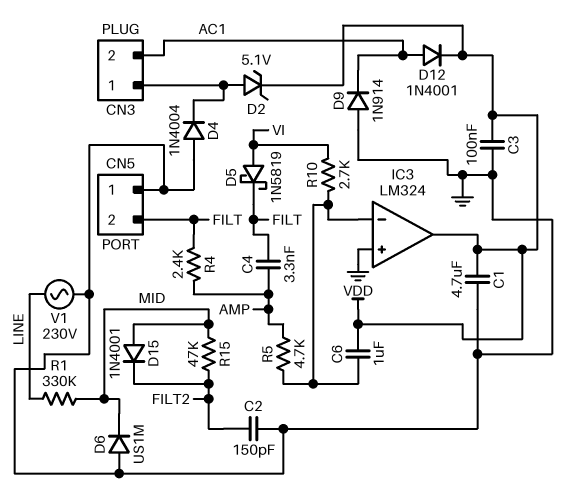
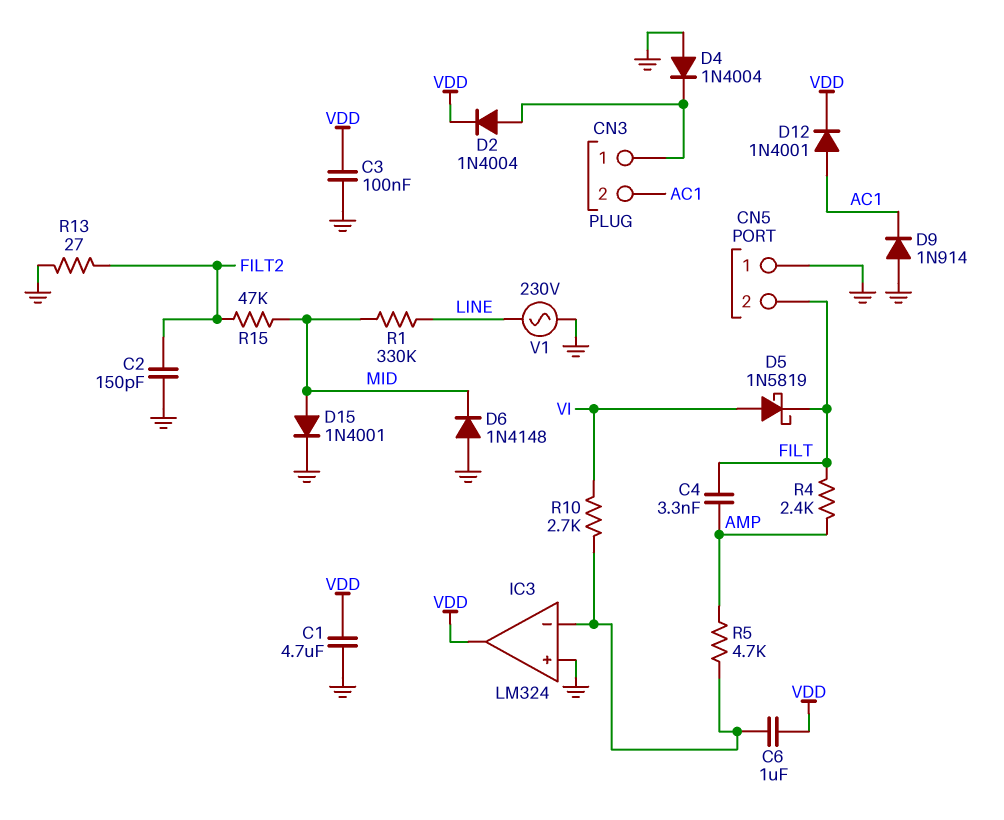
D2: zener 5.1V (A CN3/1, K VDD) -> diode 1N4004 (A CN3/1, K VDD)
D6: diode US1M (A GND, K MID) -> diode 1N4148 (A GND, K MID)
D15: diode 1N4001 (A MID, K FILT2) -> diode 1N4001 (A MID, K GND)
R13: none -> 27 (FILT2, GND)

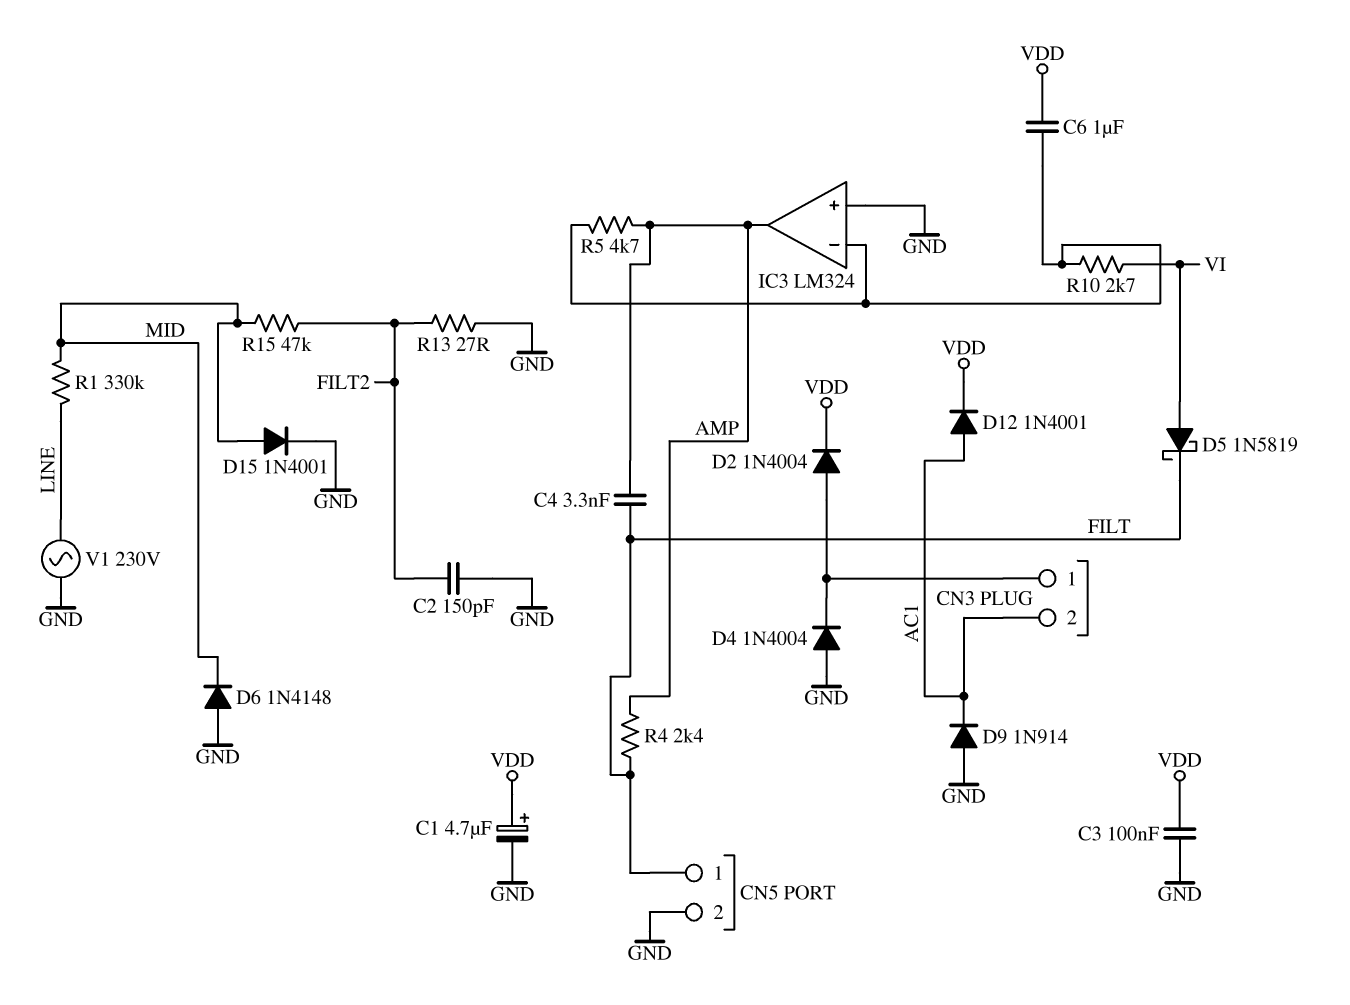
C1: 4.7uF (GND, VDD) -> 4.7uF (plus VDD, minus GND)
CN5 pin 1: GND -> FILT
CN5 pin 2: FILT -> GND
IC3 pin out: VDD -> AMP

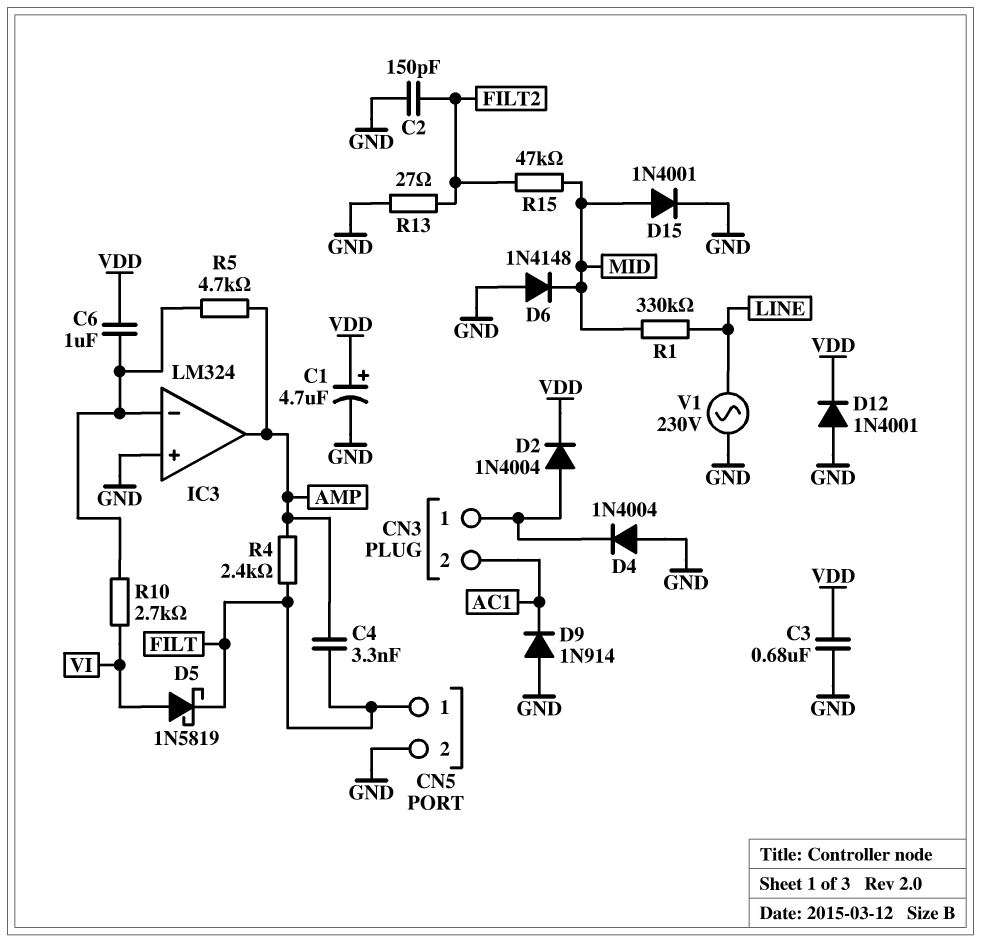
C3: 100nF (GND, VDD) -> 680nF (GND, VDD)
D12: diode 1N4001 (A AC1, K VDD) -> diode 1N4001 (A GND, K VDD)

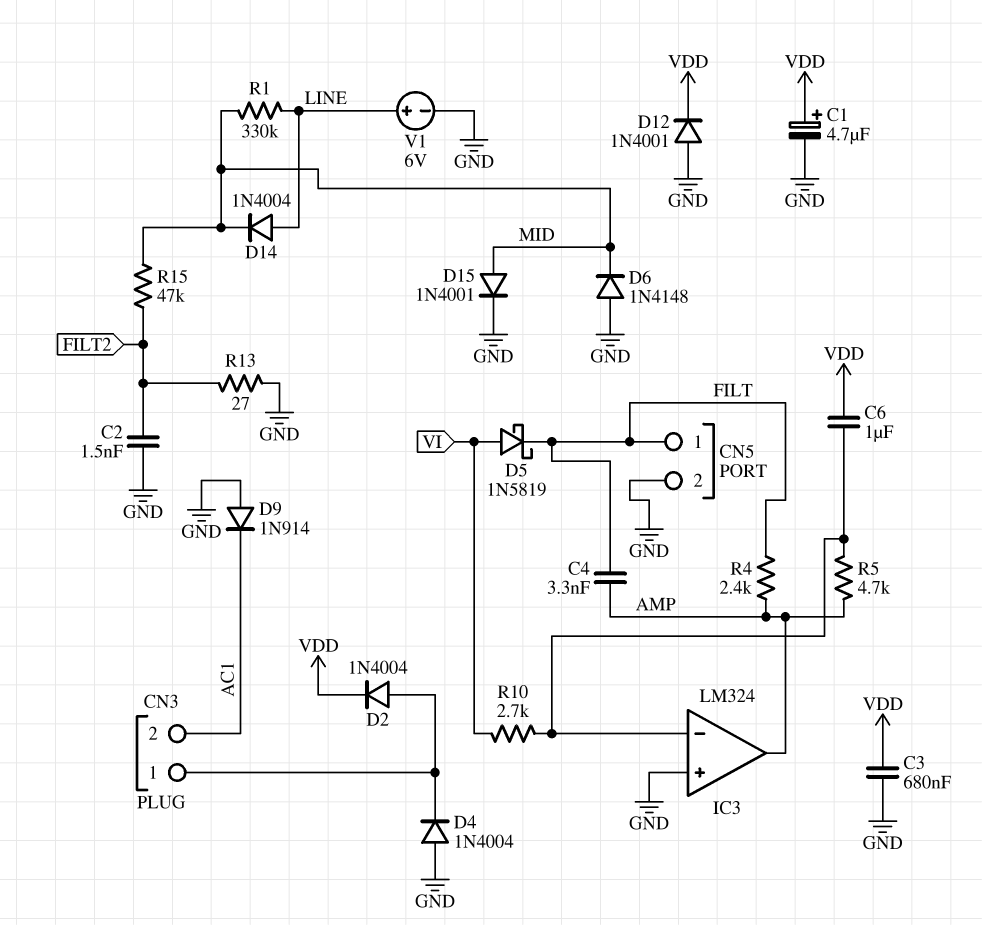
C2: 150pF (FILT2, GND) -> 1.5nF (FILT2, GND)
D14: none -> diode 1N4004 (A LINE, K MID)
V1: AC 230V (GND, LINE) -> 6V (plus LINE, minus GND)

